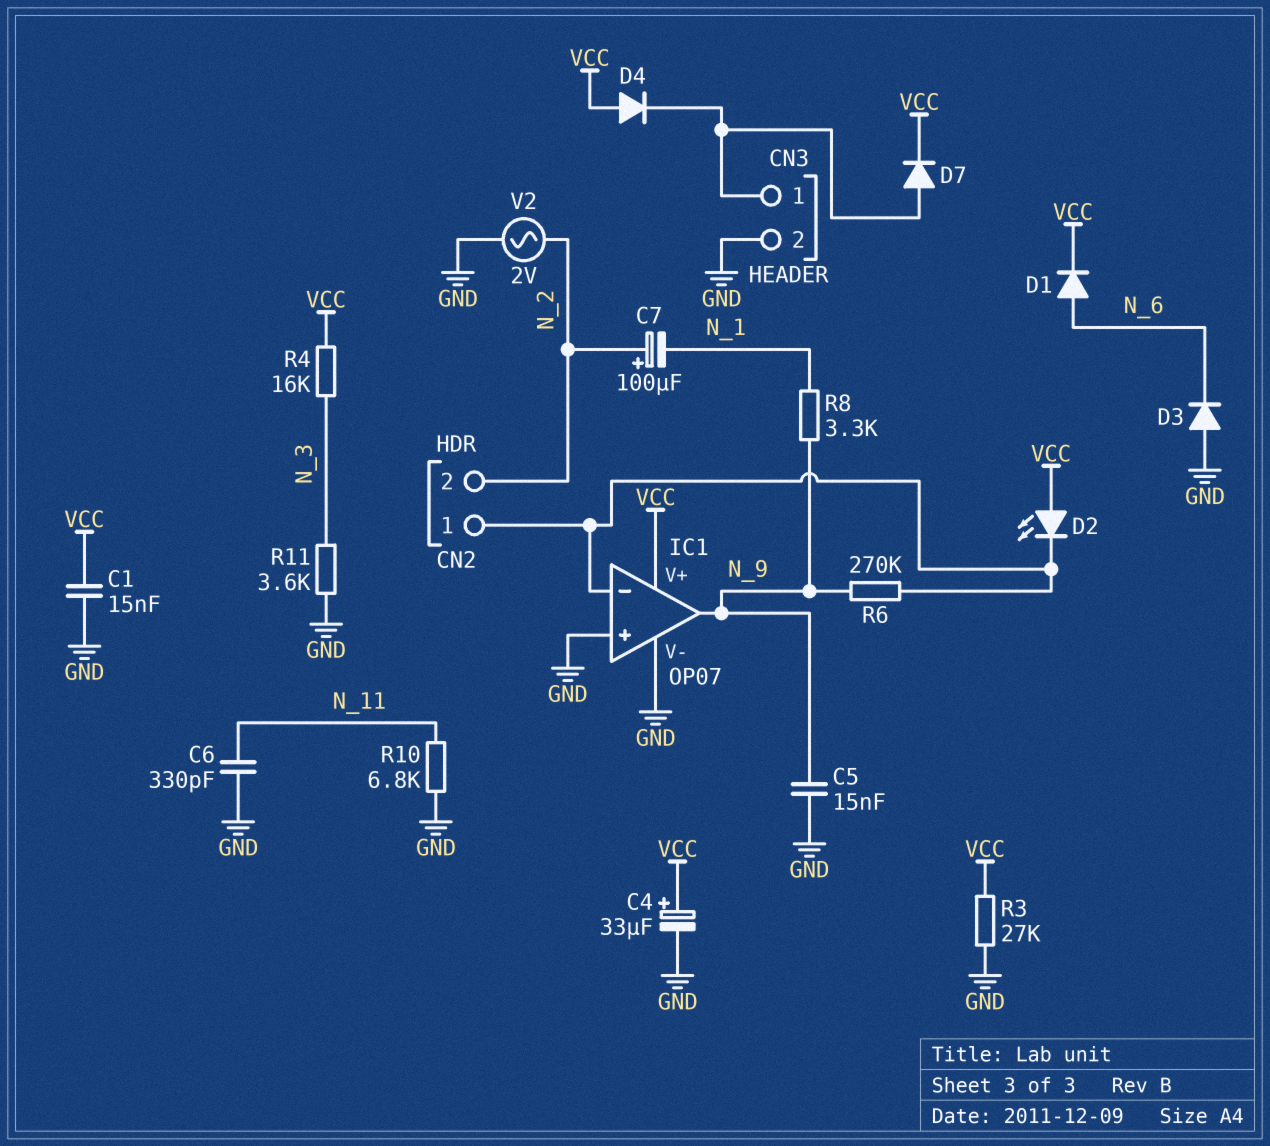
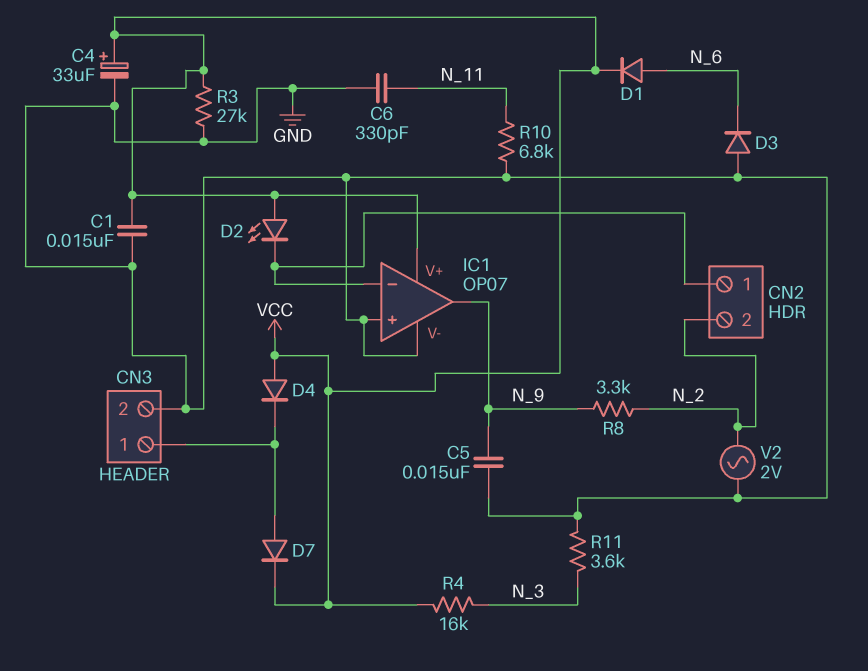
C7: 100uF (plus N_2, minus N_1) -> none
R6: 270k (CN2/1, N_9) -> none
R8: 3.3k (N_1, N_9) -> 3.3k (N_2, N_9)

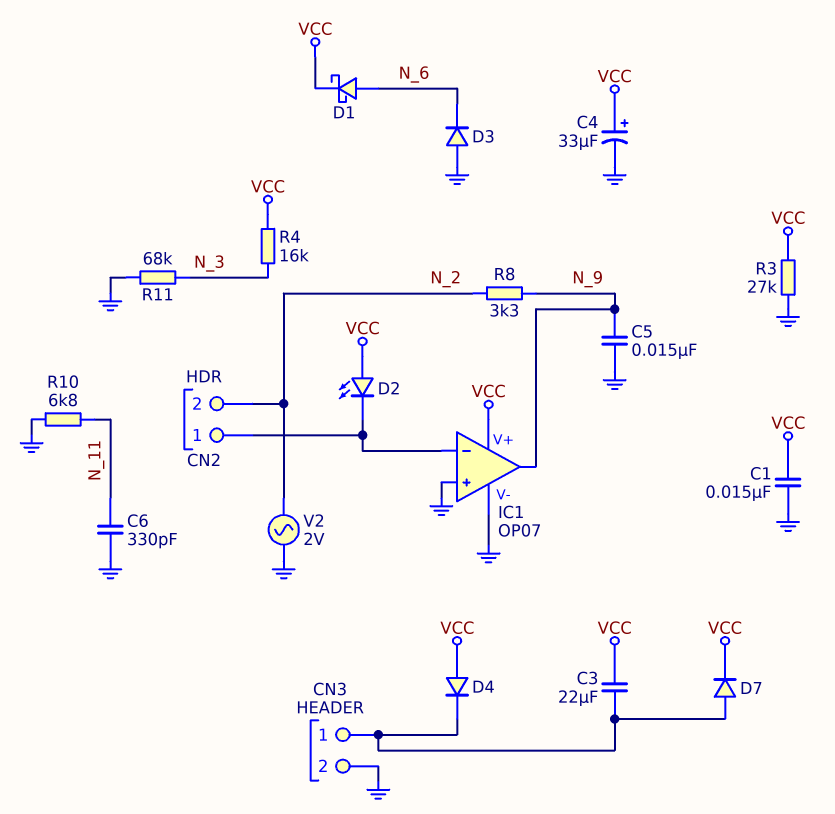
C3: none -> 22uF (CN3/1, VCC)
D1: diode (A N_6, K VCC) -> schottky (A N_6, K VCC)
R11: 3.6k (GND, N_3) -> 68k (GND, N_3)

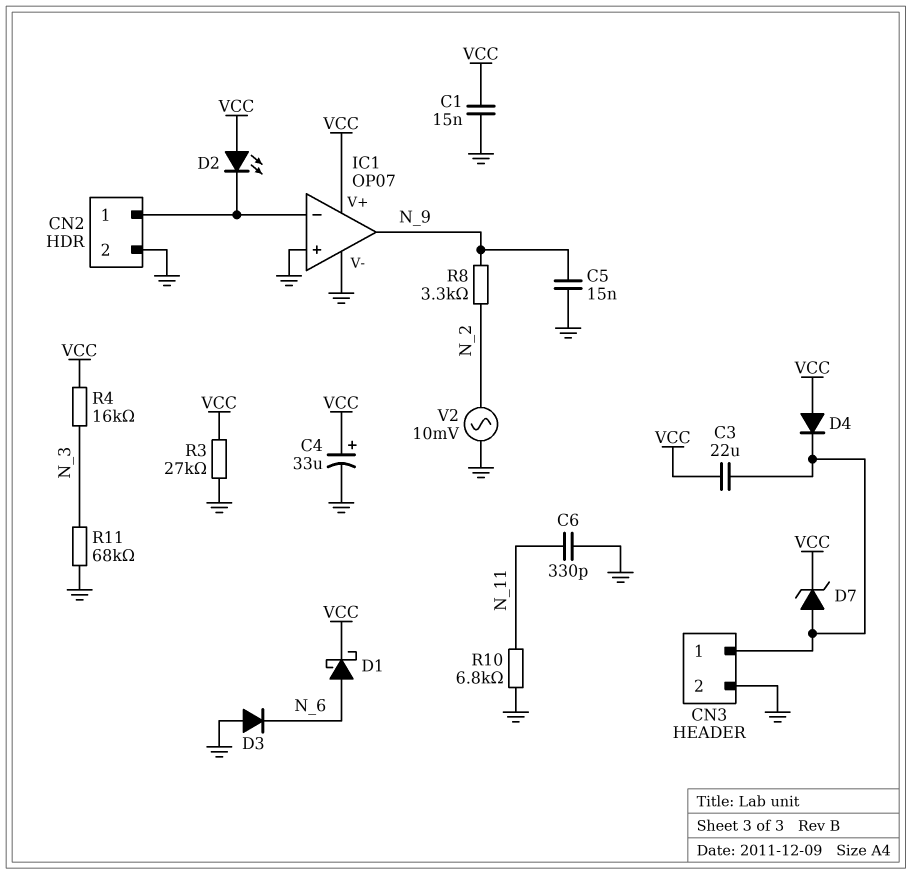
CN2 pin 2: N_2 -> GND
D7: diode (A CN3/1, K VCC) -> zener (A CN3/1, K VCC)
V2: AC 2V (GND, N_2) -> AC 10mV (GND, N_2)

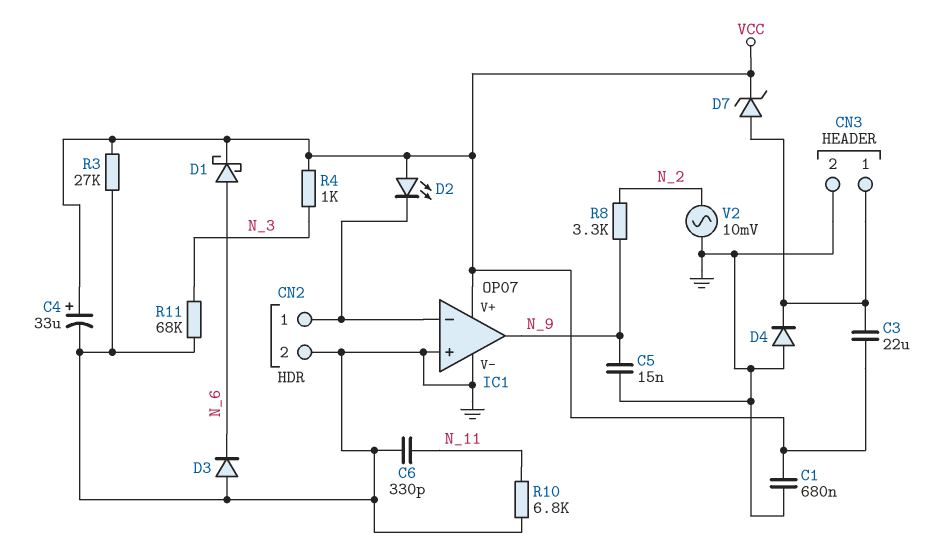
C1: 15nF (GND, VCC) -> 680nF (GND, VCC)
D4: diode (A VCC, K CN3/1) -> diode (A GND, K CN3/1)
R4: 16k (N_3, VCC) -> 1k (N_3, VCC)

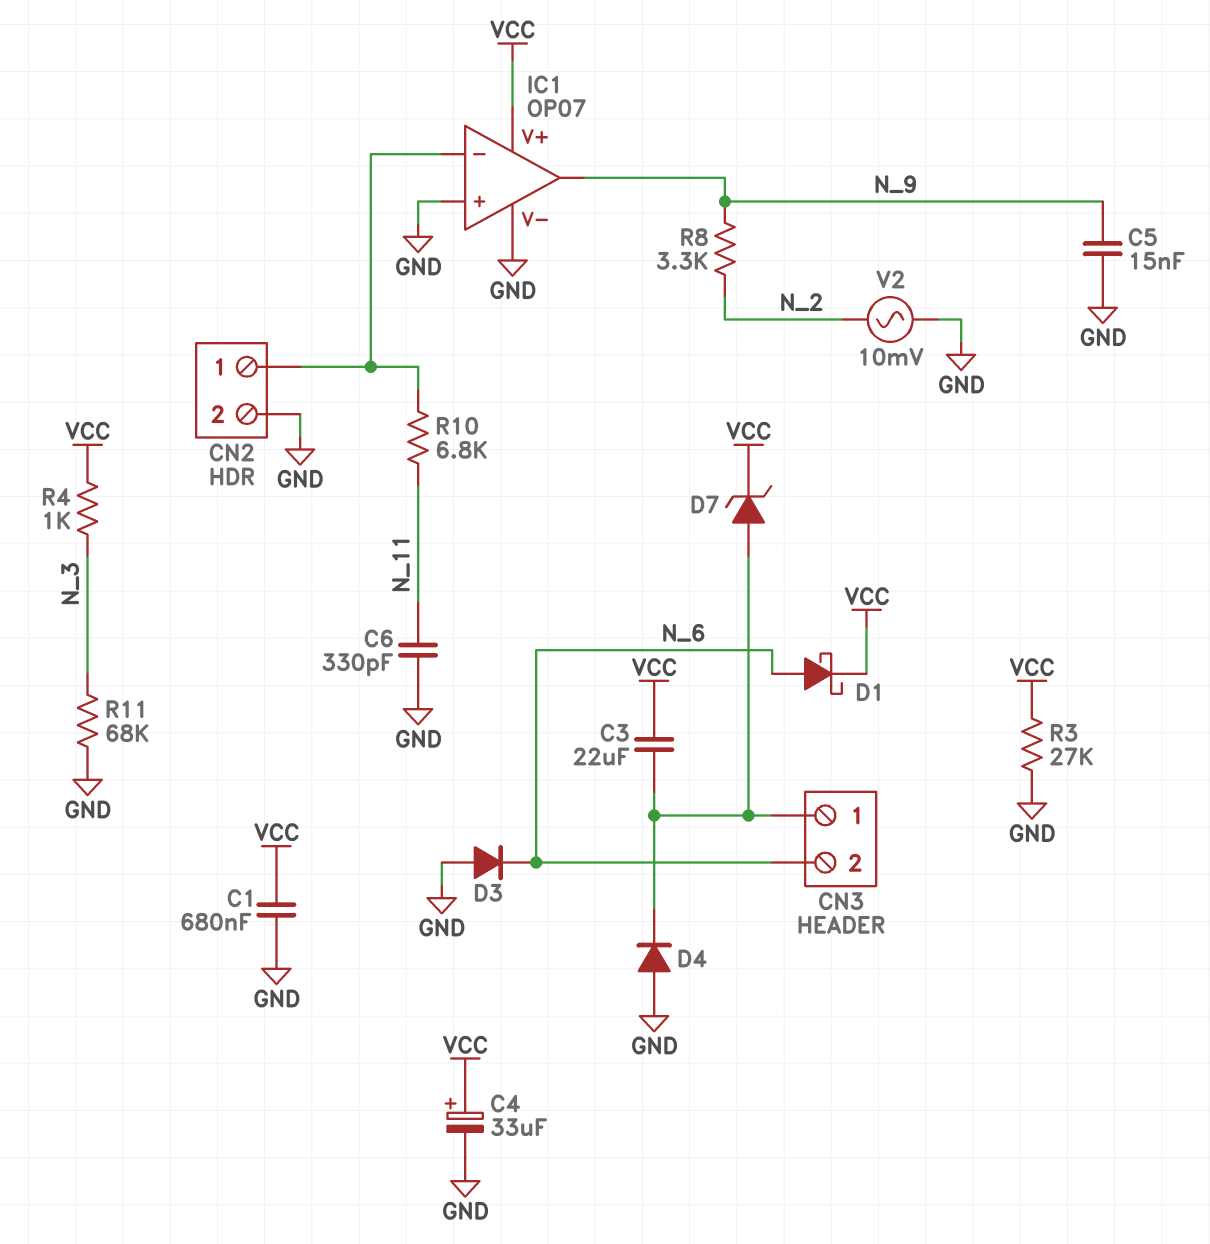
CN3 pin 2: GND -> N_6
D2: LED (A VCC, K CN2/1) -> none
R10: 6.8k (GND, N_11) -> 6.8k (CN2/1, N_11)

